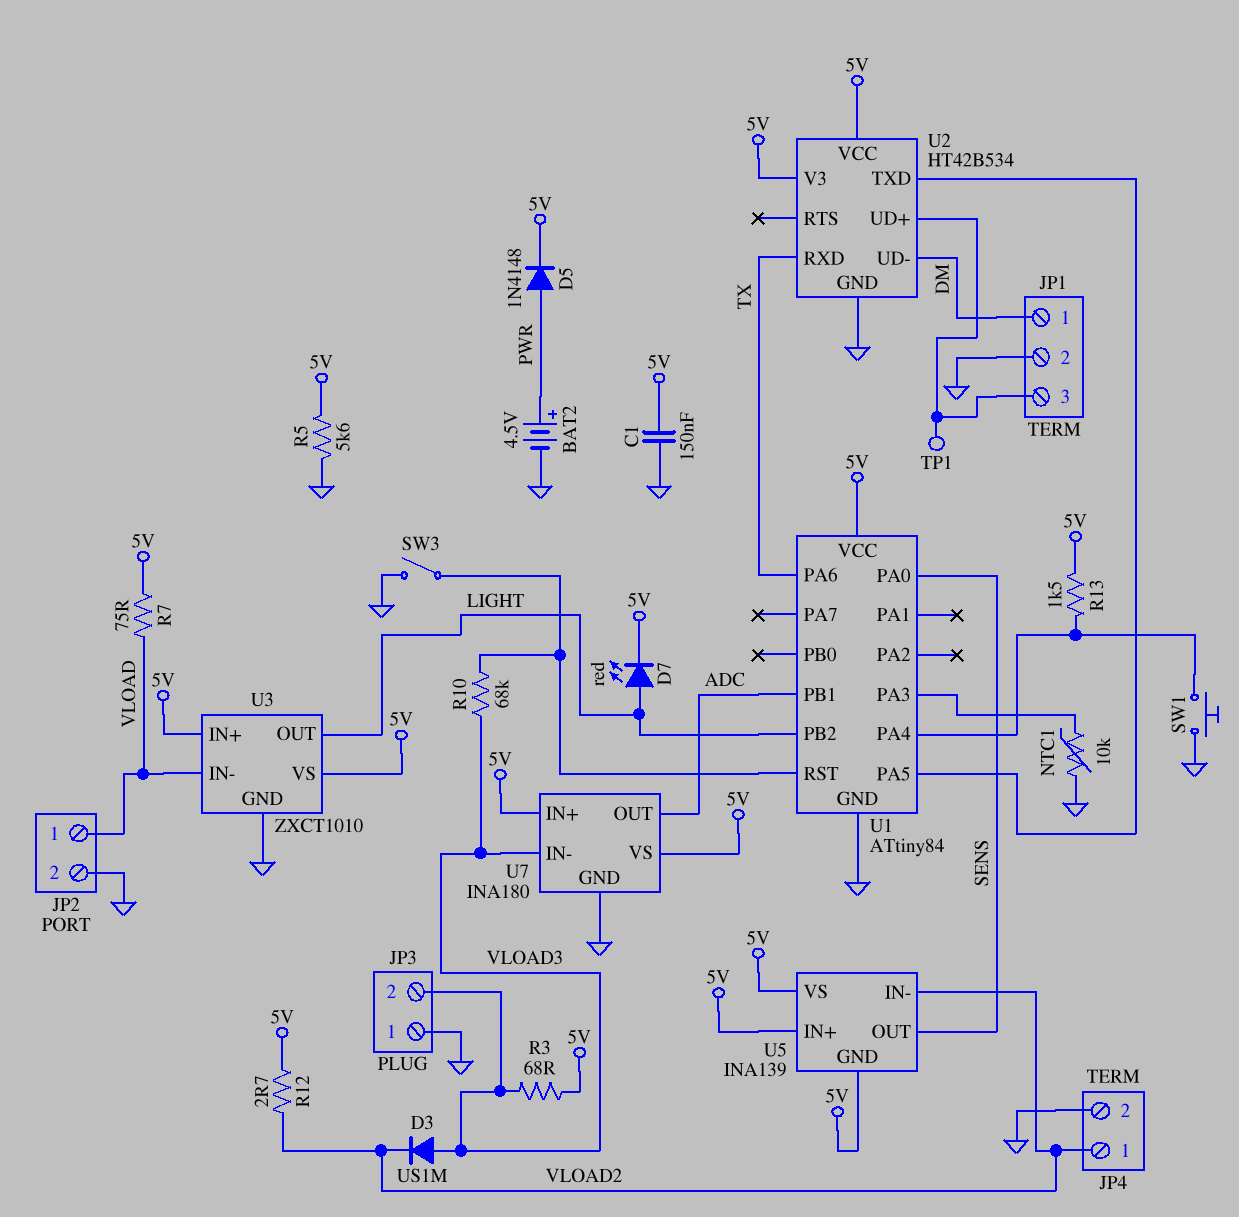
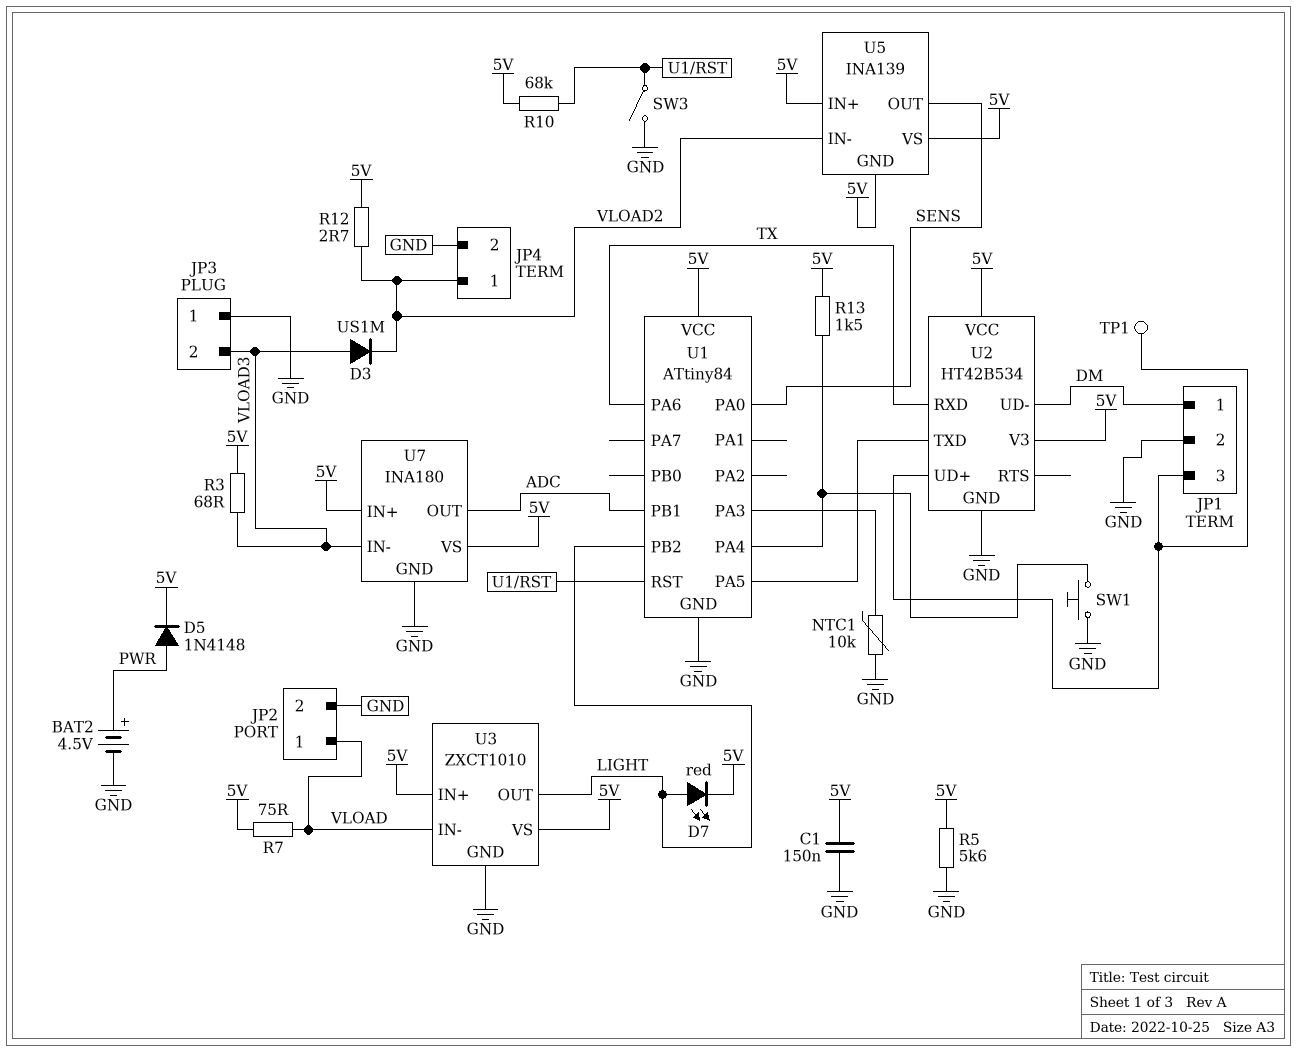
R10: 68k (U1/RST, VLOAD3) -> 68k (5V, U1/RST)

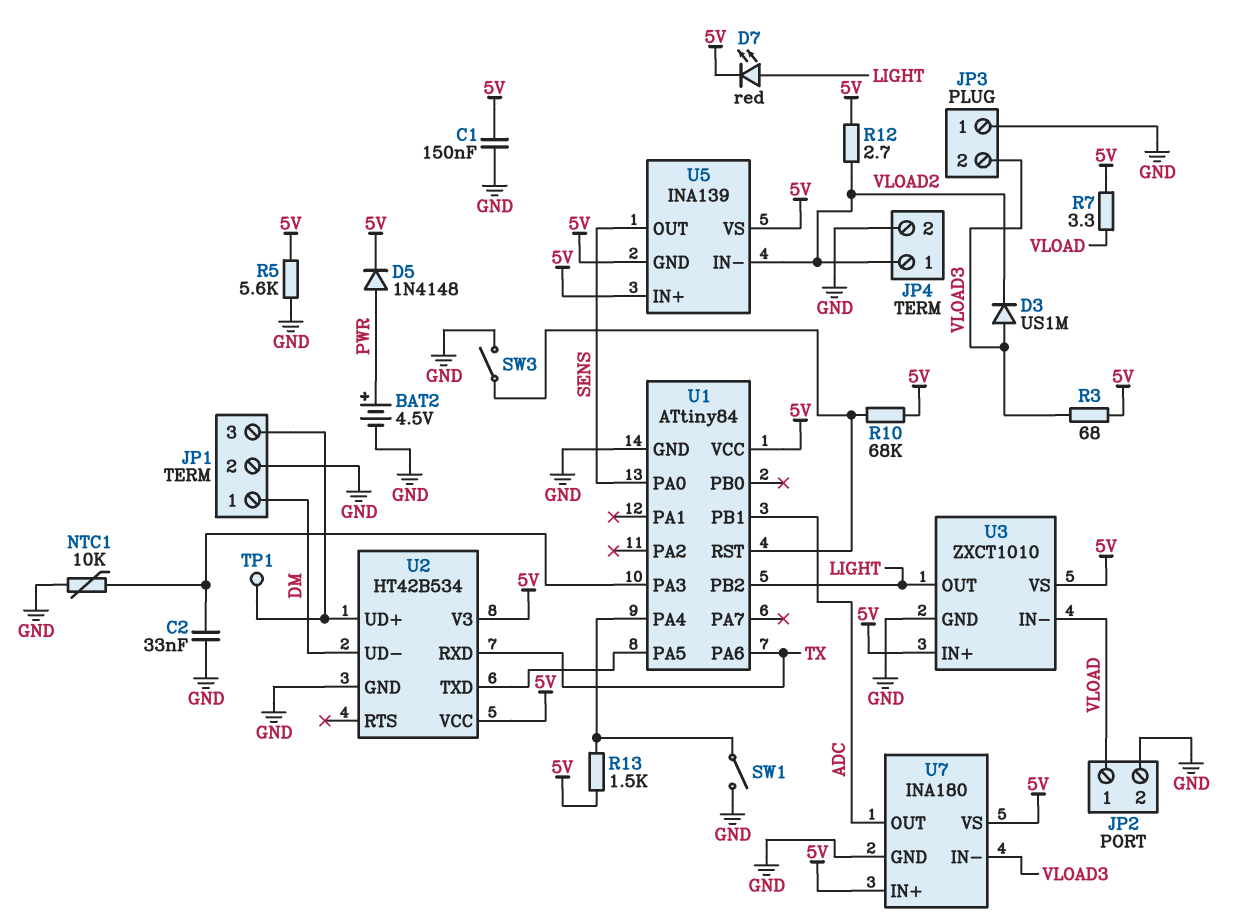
C2: none -> 33nF (GND, U1/PA3)
R7: 75 (5V, VLOAD) -> 3.3 (5V, VLOAD)
SW1: button (GND, U1/PA4) -> switch (GND, U1/PA4)

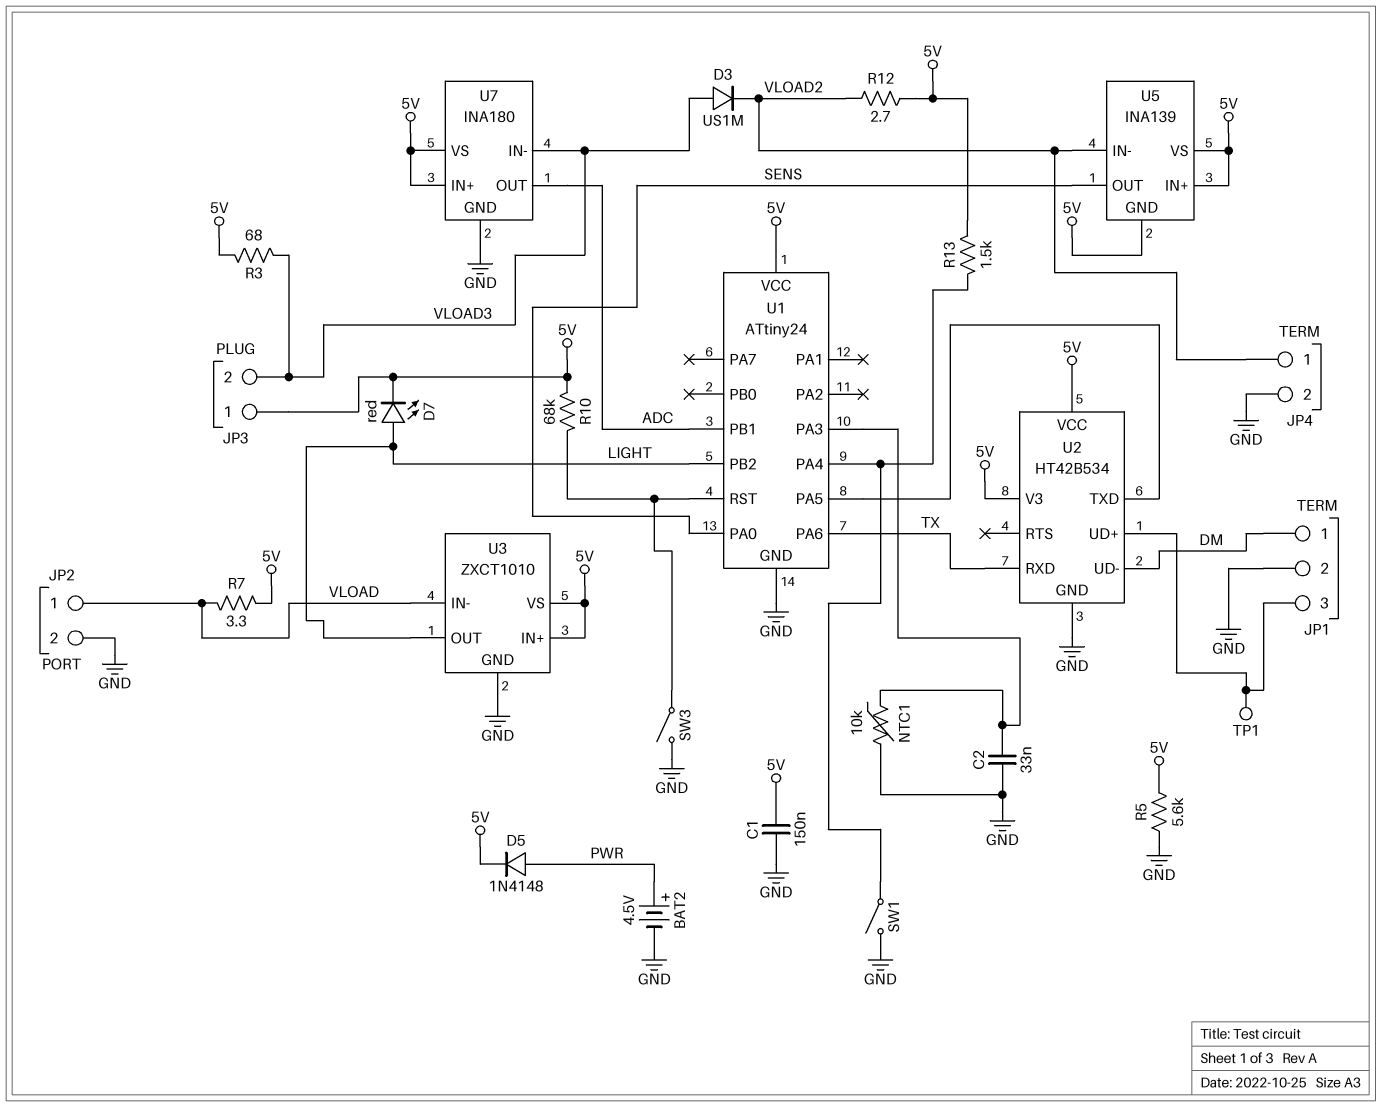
JP3 pin 1: GND -> 5V
U1: ATtiny84 -> ATtiny24

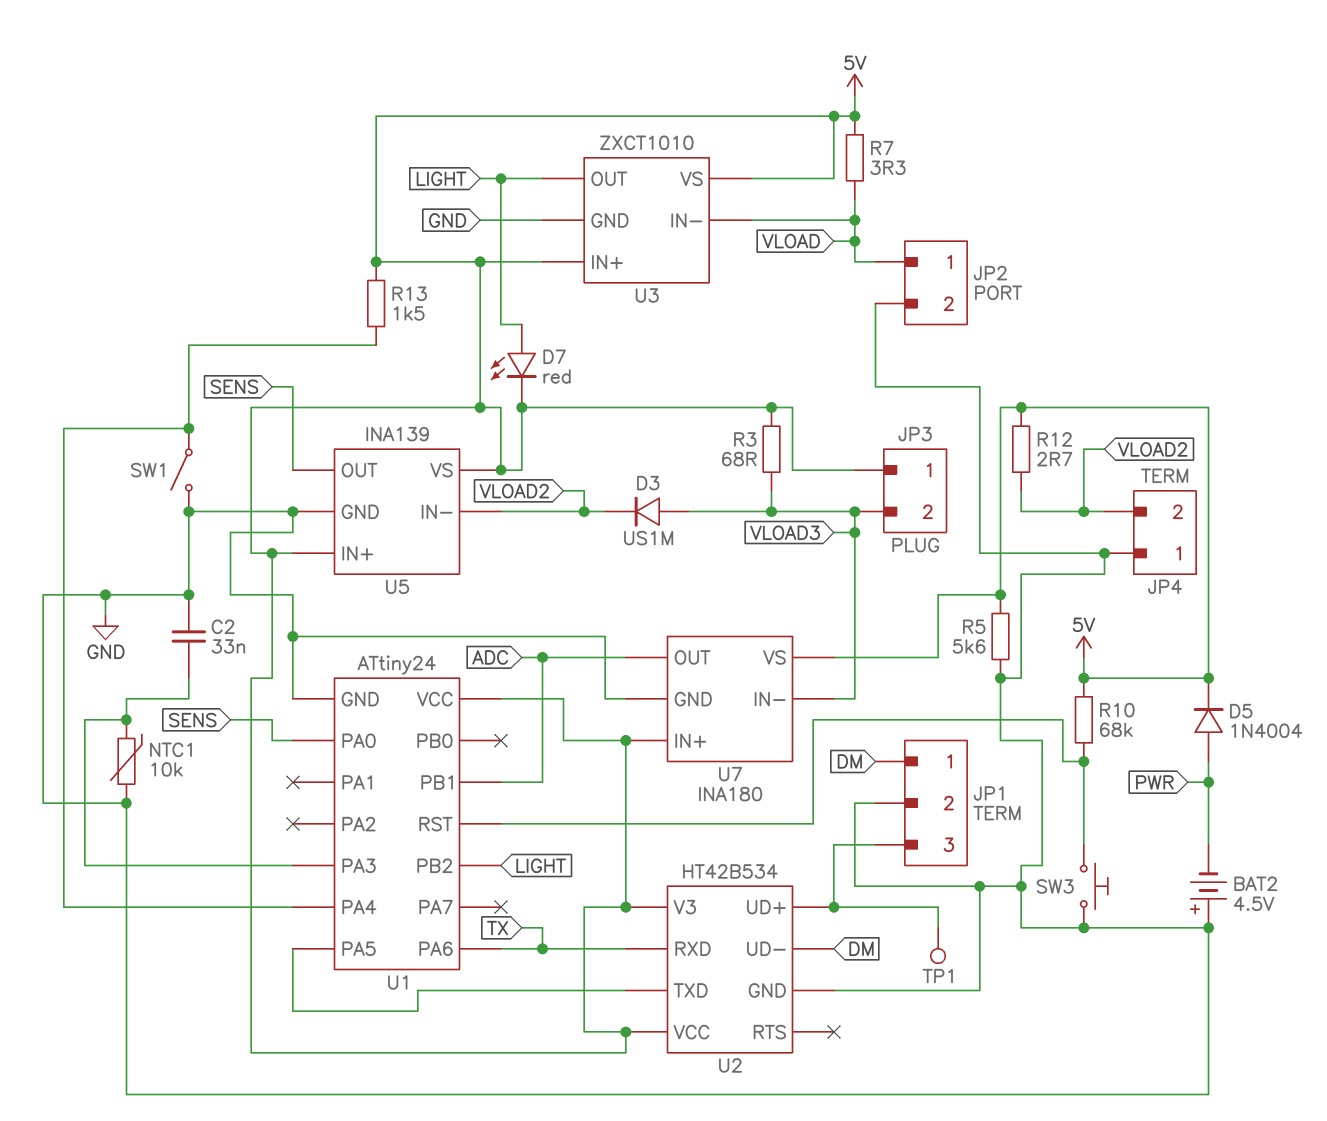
BAT2: 4.5V (plus PWR, minus GND) -> 4.5V (plus GND, minus PWR)
C1: 150nF (5V, GND) -> none
D5: diode 1N4148 (A PWR, K 5V) -> diode 1N4004 (A PWR, K 5V)
JP4 pin 1: VLOAD2 -> GND
JP4 pin 2: GND -> VLOAD2
SW3: switch (GND, U1/RST) -> button (GND, U1/RST)
U5 pin GND: 5V -> GND

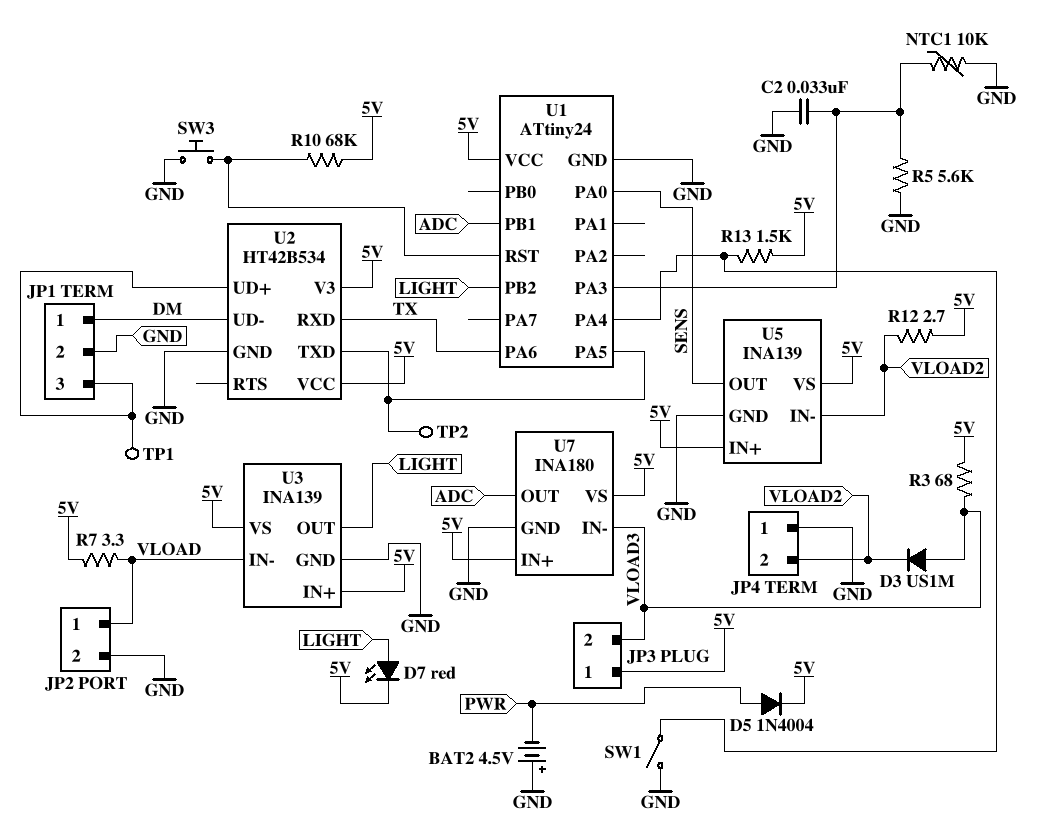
R5: 5.6k (5V, GND) -> 5.6k (GND, U1/PA3)
TP2: none -> test point (U1/PA5)
U3: ZXCT1010 -> INA139

